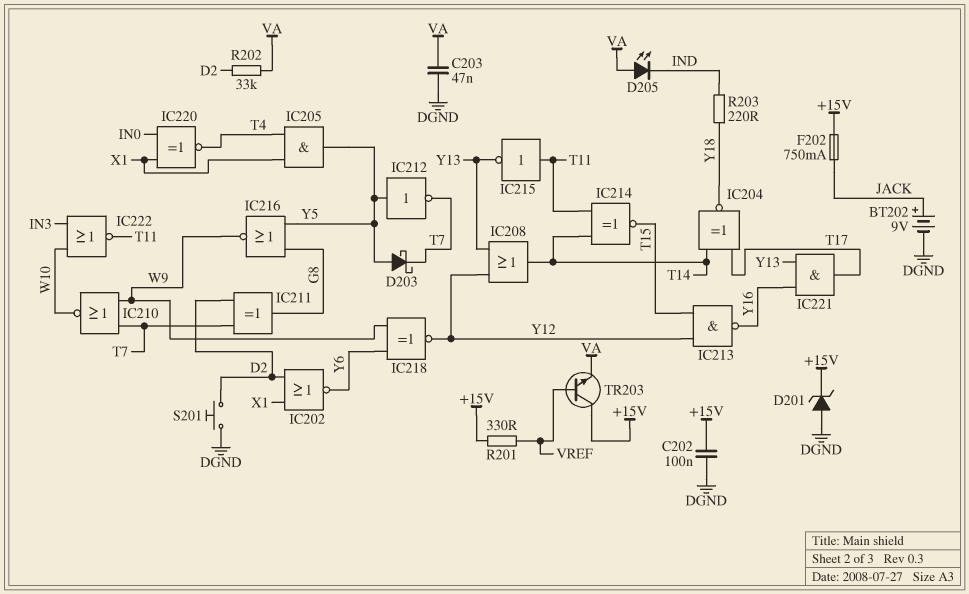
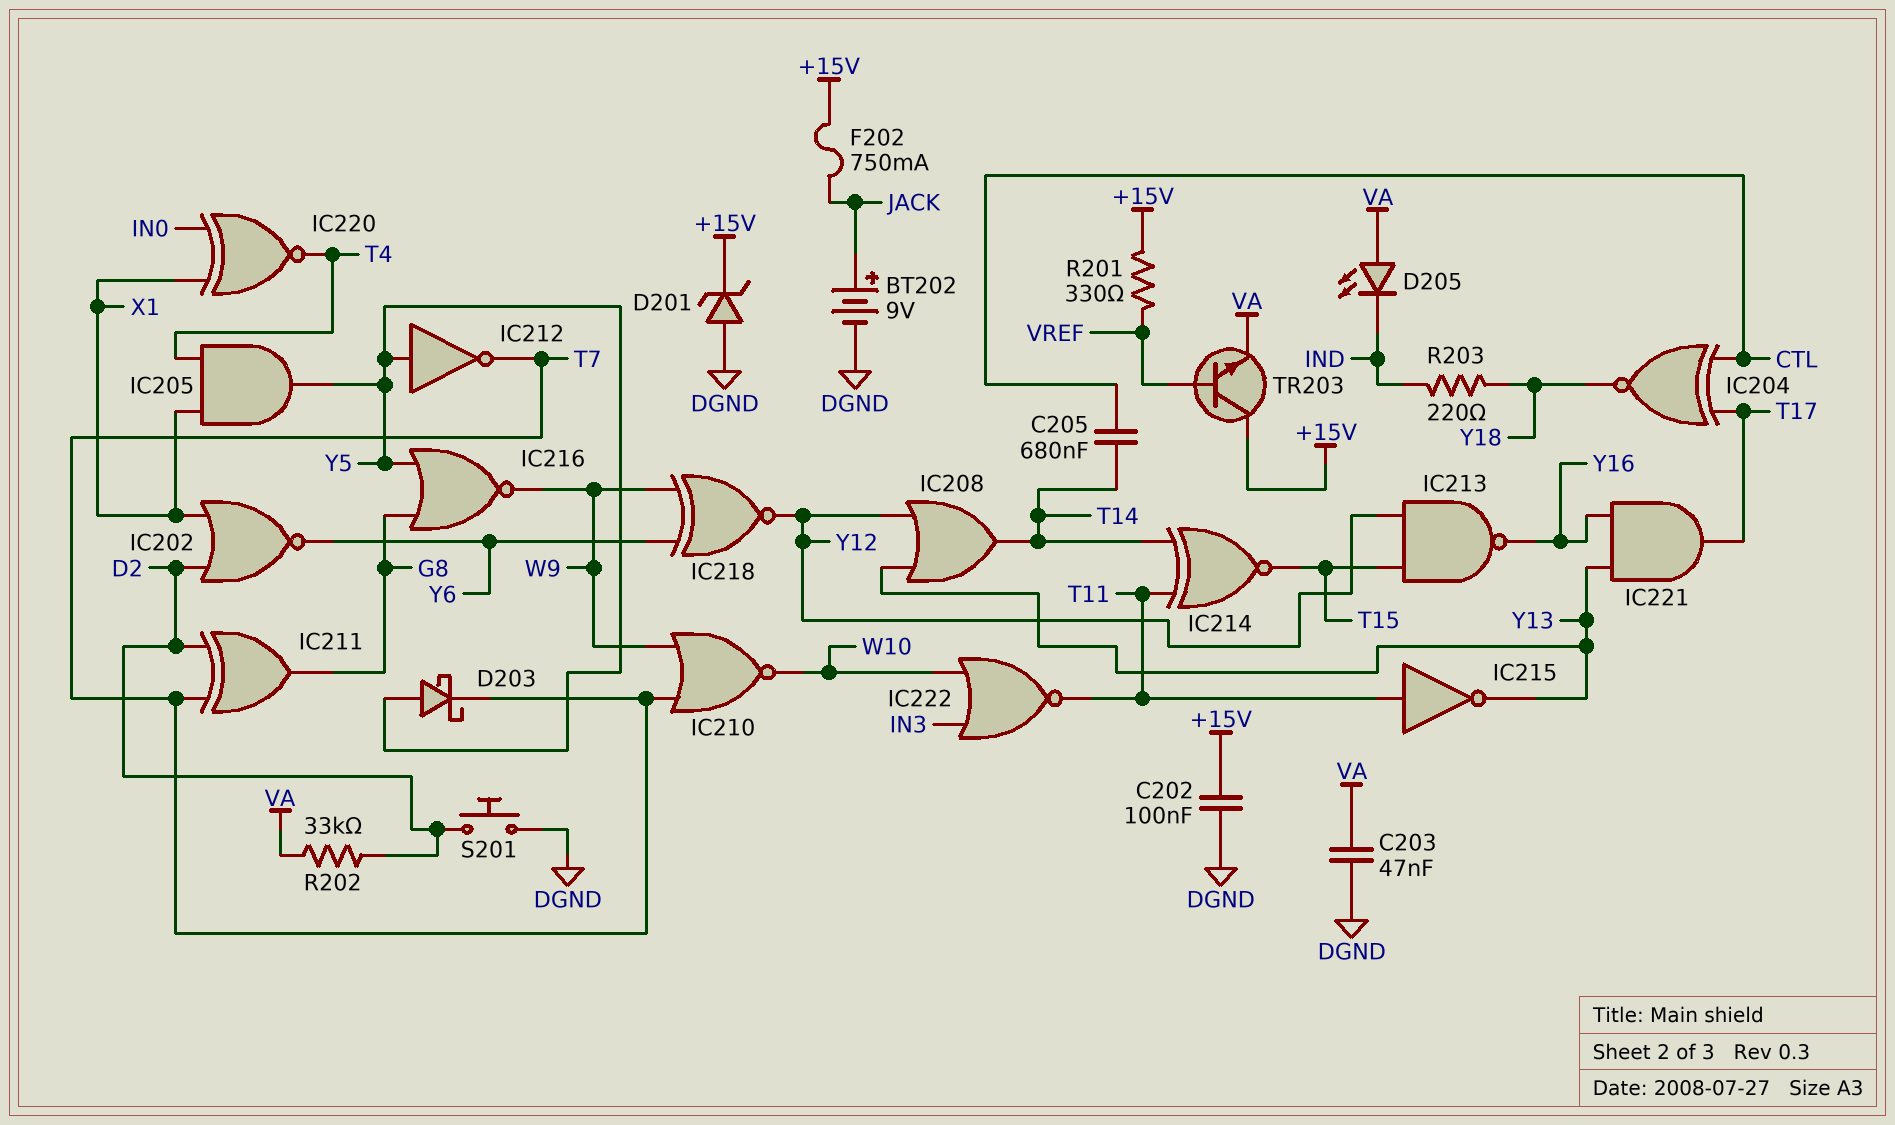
C205: none -> 680nF (CTL, T14)
IC204: XNOR (in T14, in T17, out Y18) -> XNOR (in CTL, in T17, out Y18)

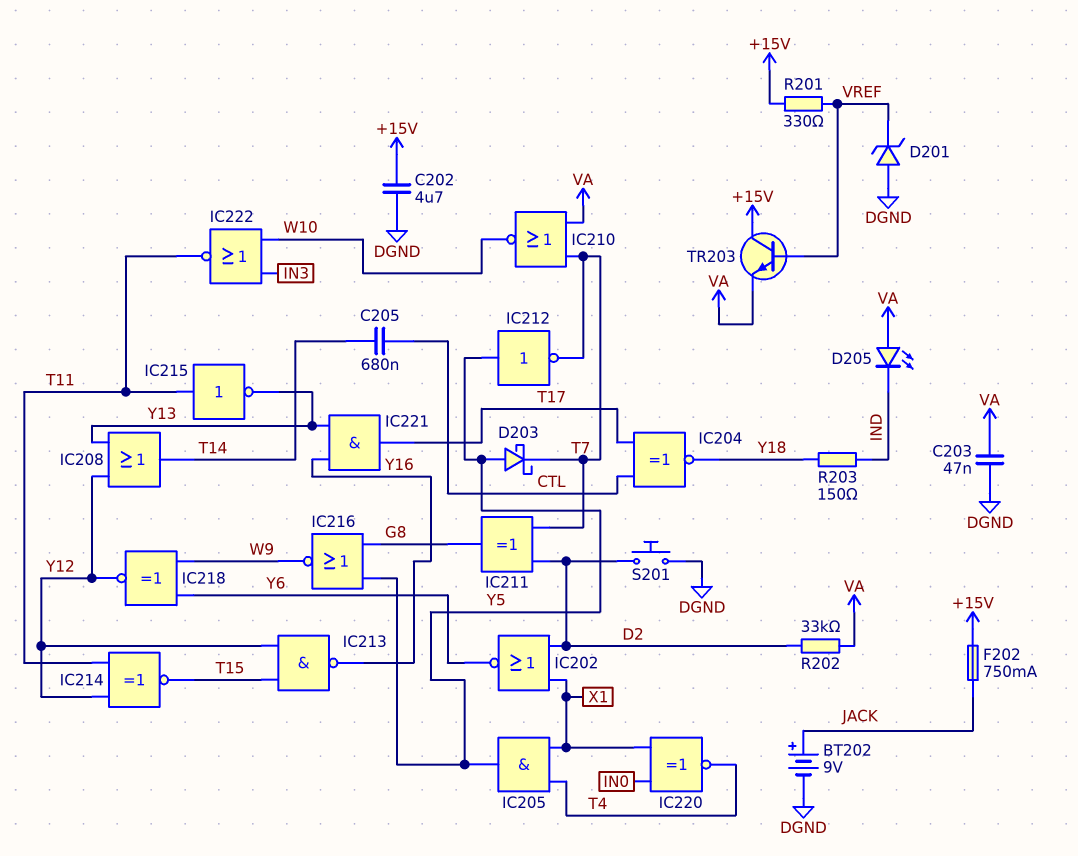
C202: 100nF (+15V, DGND) -> 4.7uF (+15V, DGND)
D201: zener (A DGND, K +15V) -> zener (A DGND, K VREF)
IC210: NOR (in T7, in W9, out W10) -> NOR (in T7, in VA, out W10)
IC214: XNOR (in T11, in T14, out T15) -> XNOR (in T11, in Y12, out T15)
R203: 220 (IND, Y18) -> 150 (IND, Y18)

